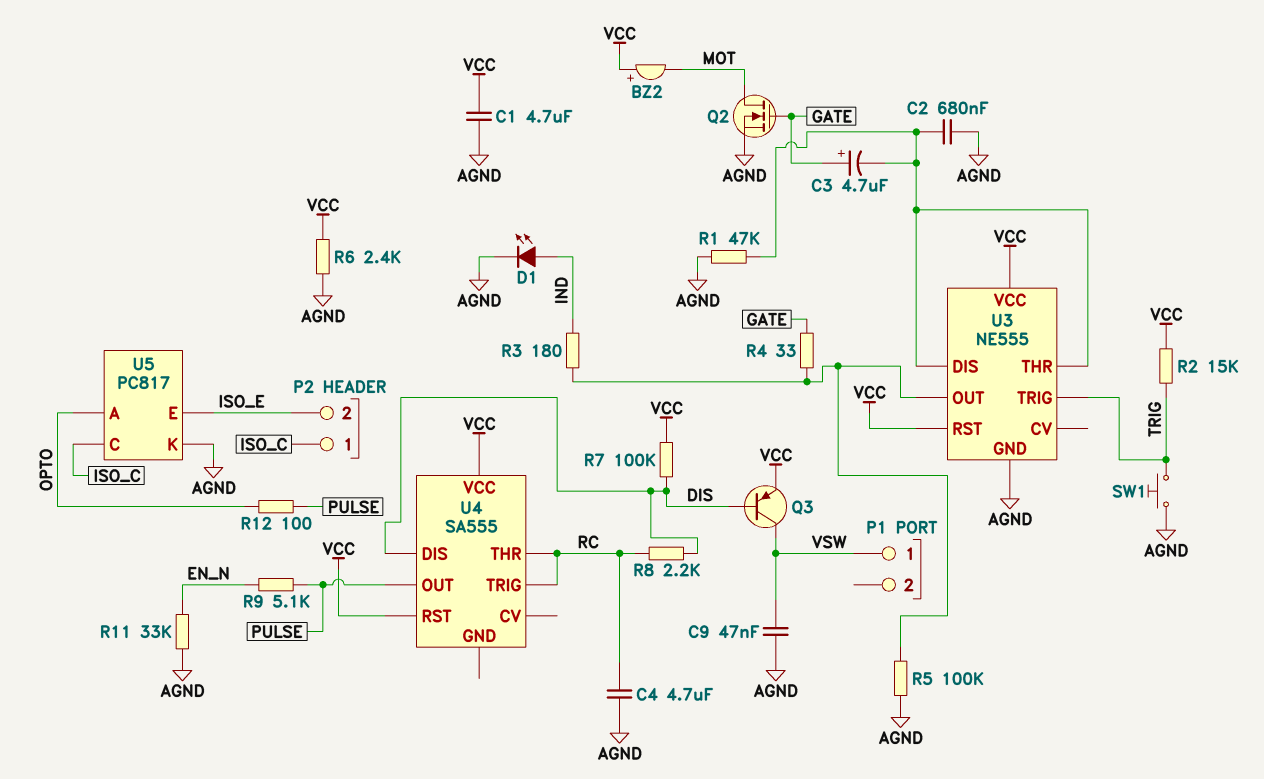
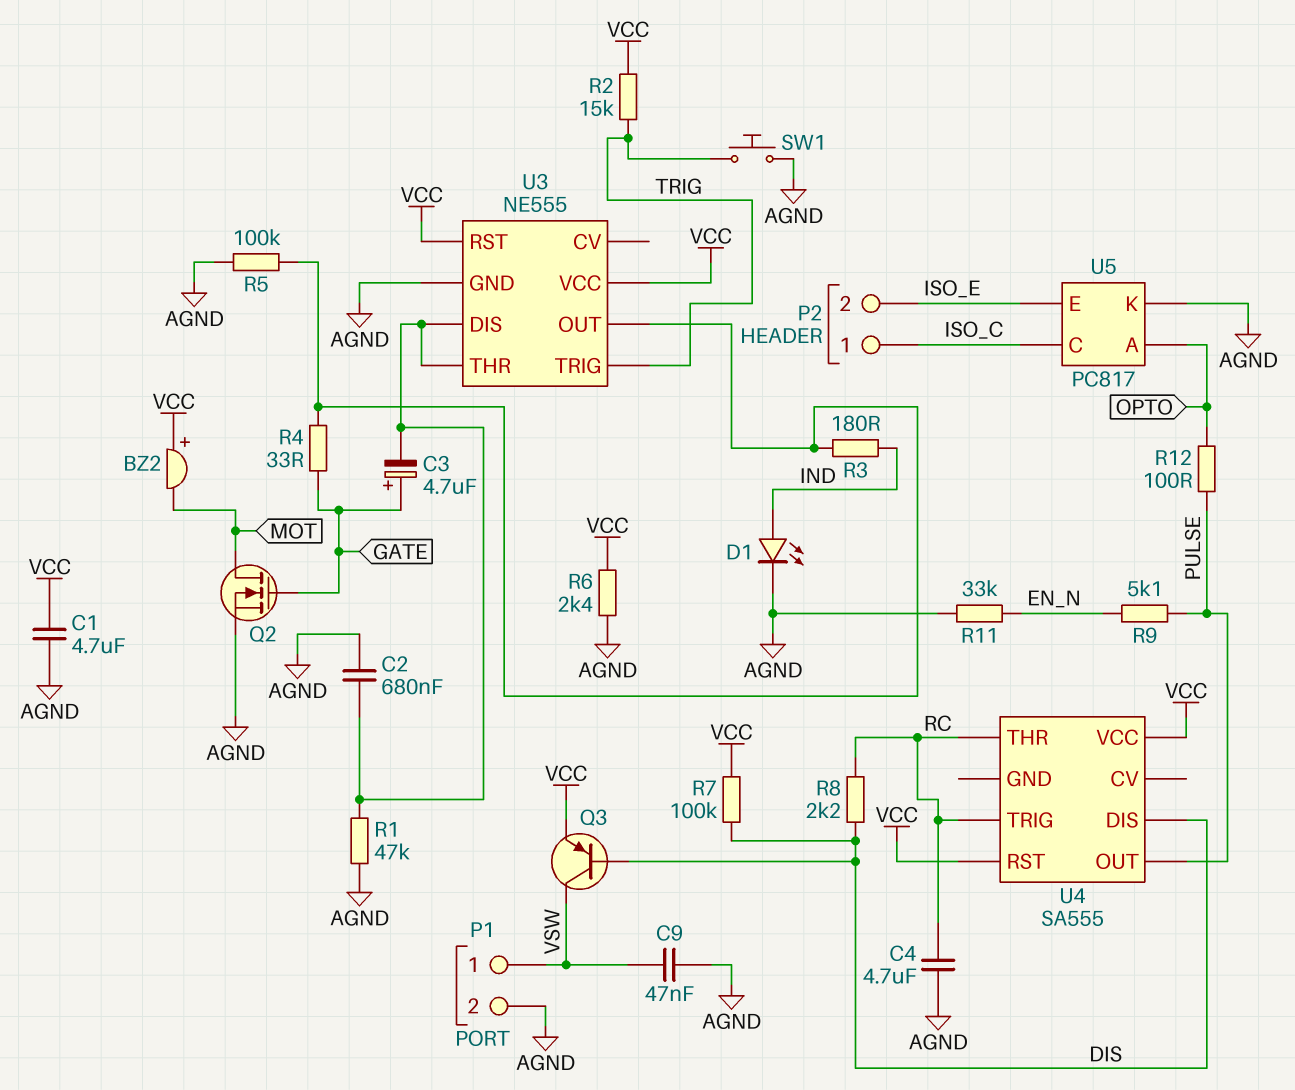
P1 pin 2: none -> AGND

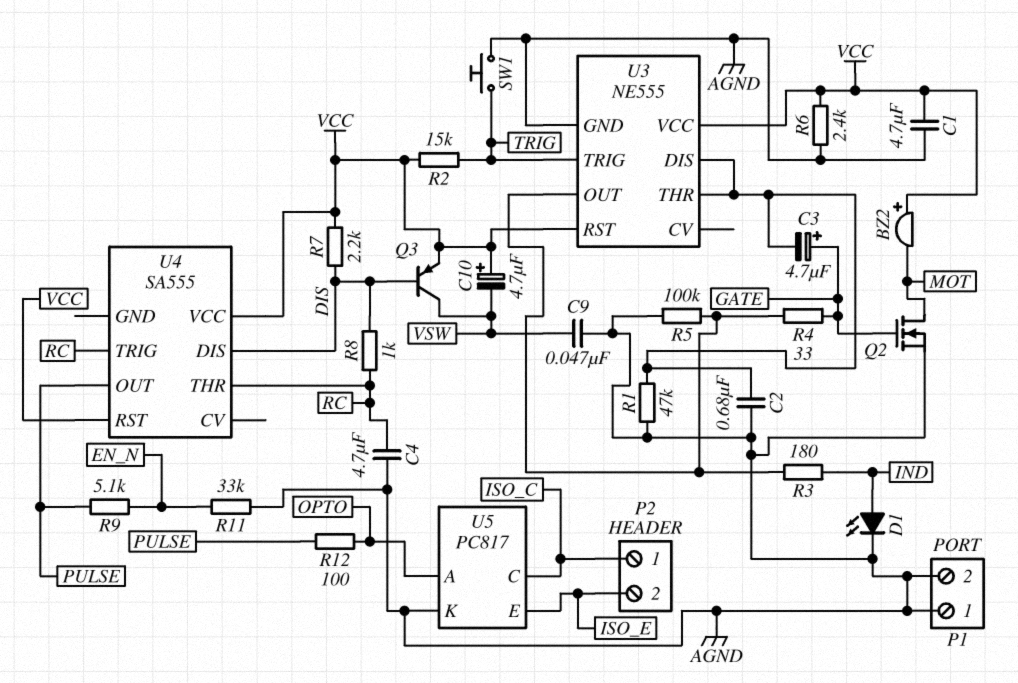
C10: none -> 4.7uF (plus VCC, minus VSW)
P1 pin 1: VSW -> AGND
R7: 100k (DIS, VCC) -> 2.2k (DIS, VCC)
R8: 2.2k (DIS, RC) -> 1k (DIS, RC)

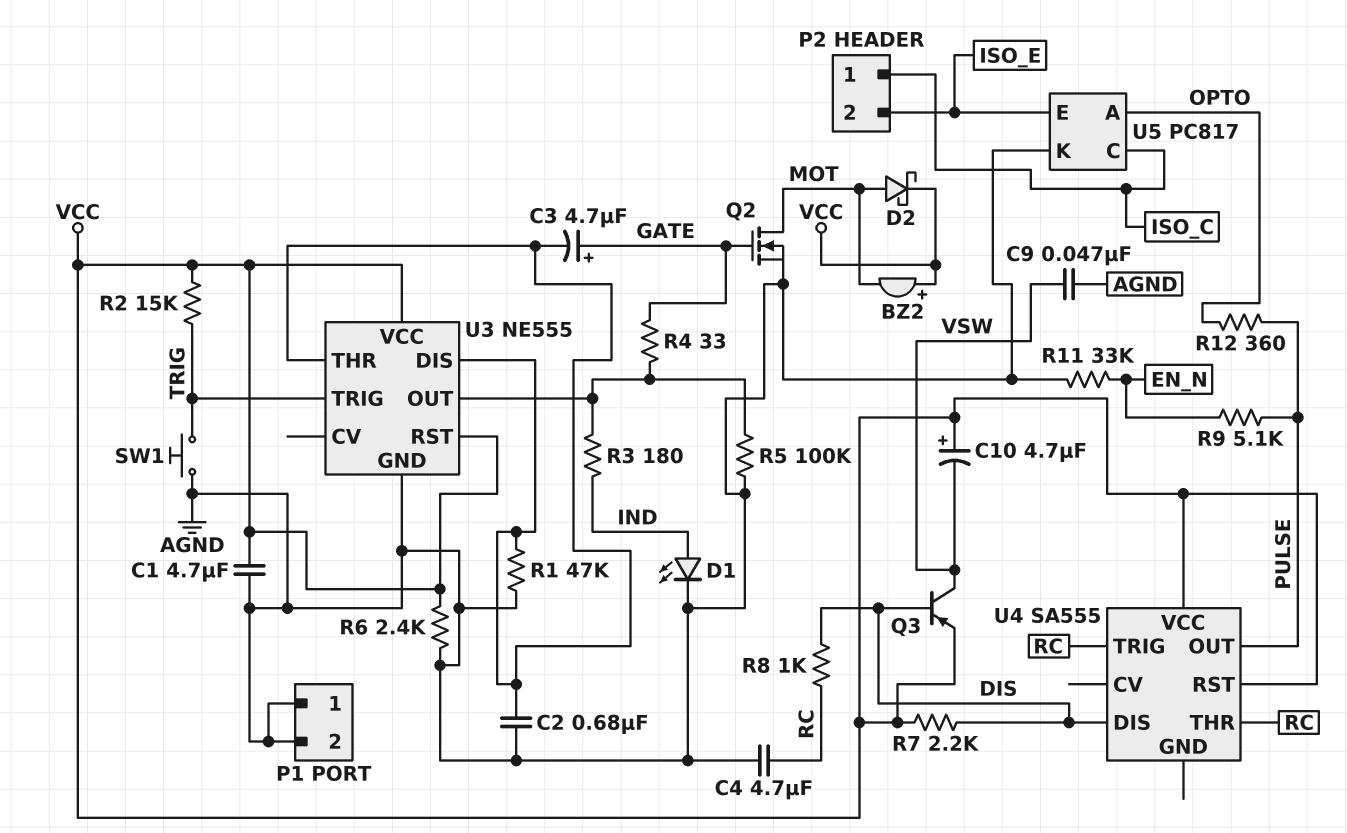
D2: none -> schottky (A MOT, K VCC)
R12: 100 (OPTO, PULSE) -> 360 (OPTO, PULSE)

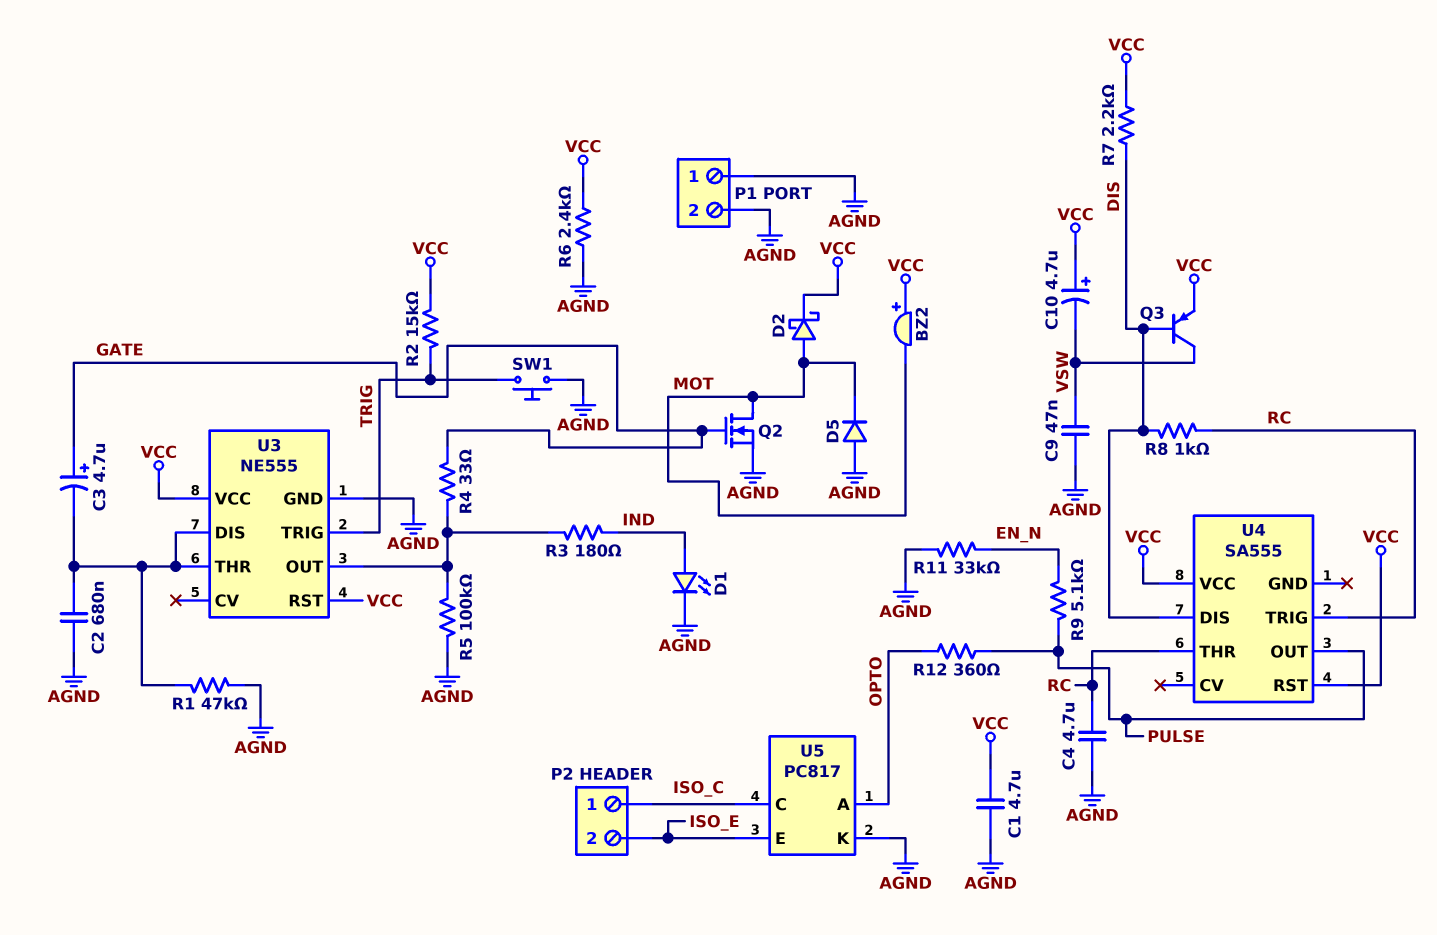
D5: none -> diode (A AGND, K MOT)

